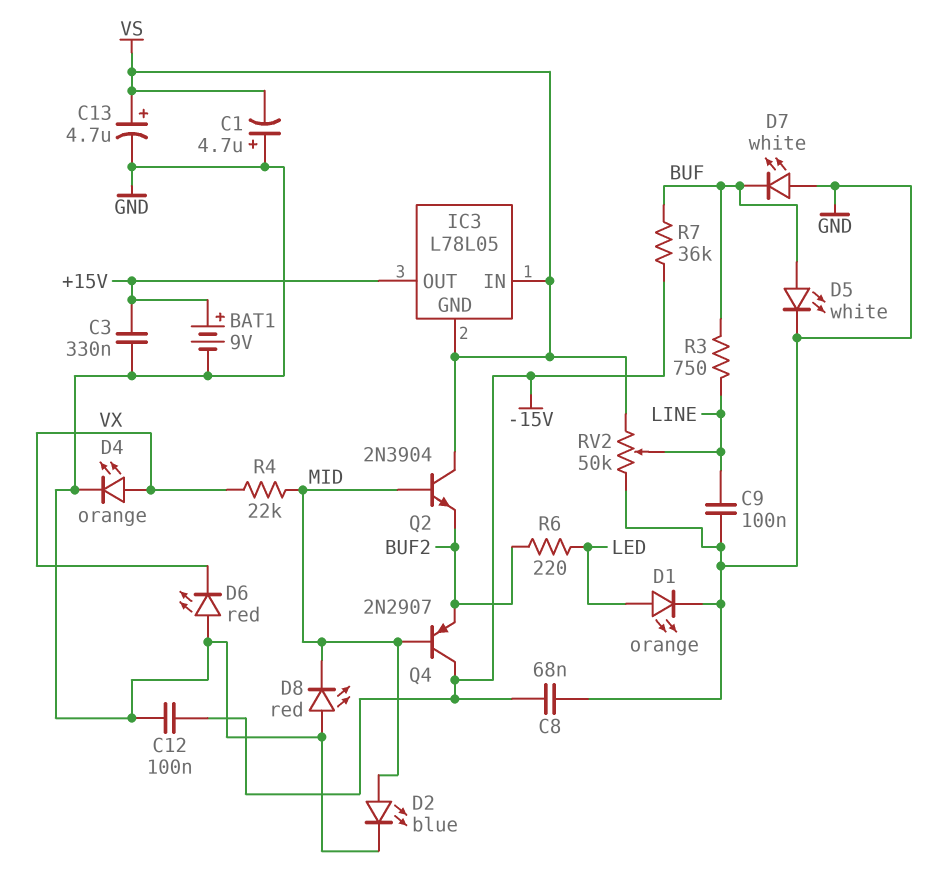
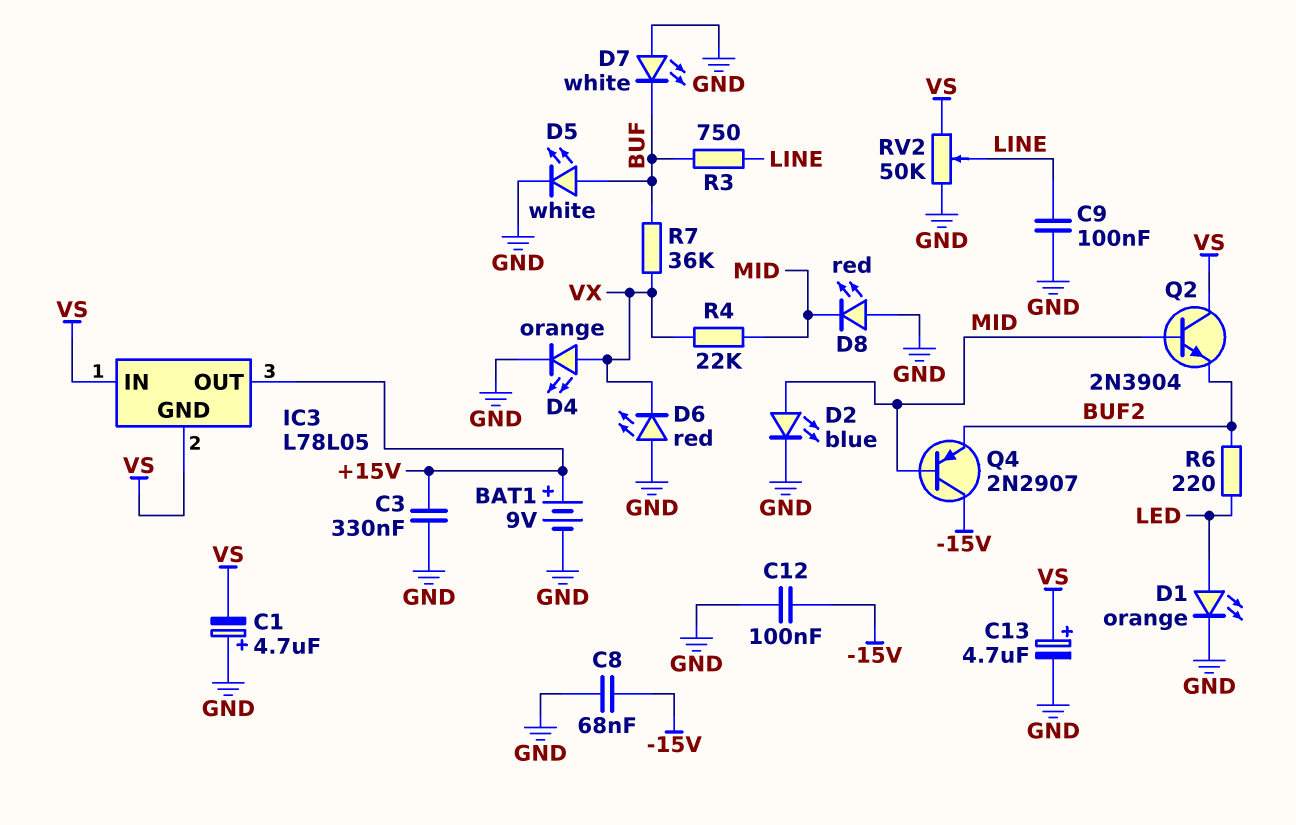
R7: 36k (-15V, BUF) -> 36k (BUF, VX)

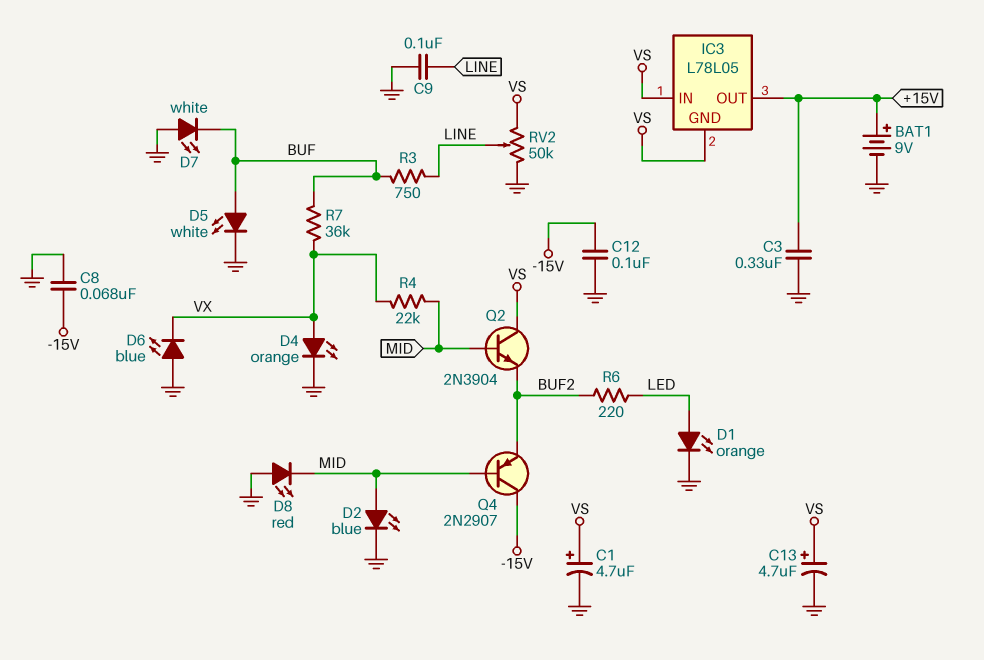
C1: 4.7uF (plus GND, minus VS) -> 4.7uF (plus VS, minus GND)
D6: LED red (A GND, K VX) -> LED blue (A GND, K VX)

